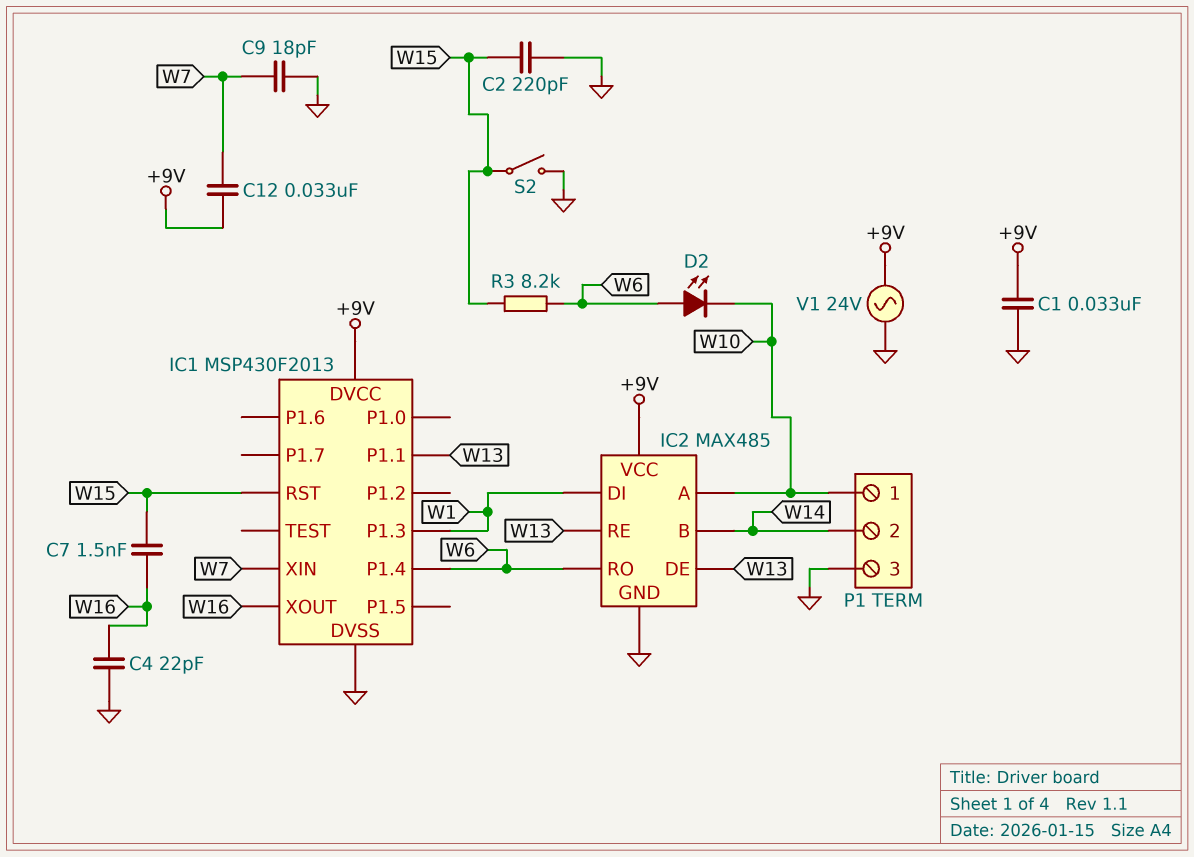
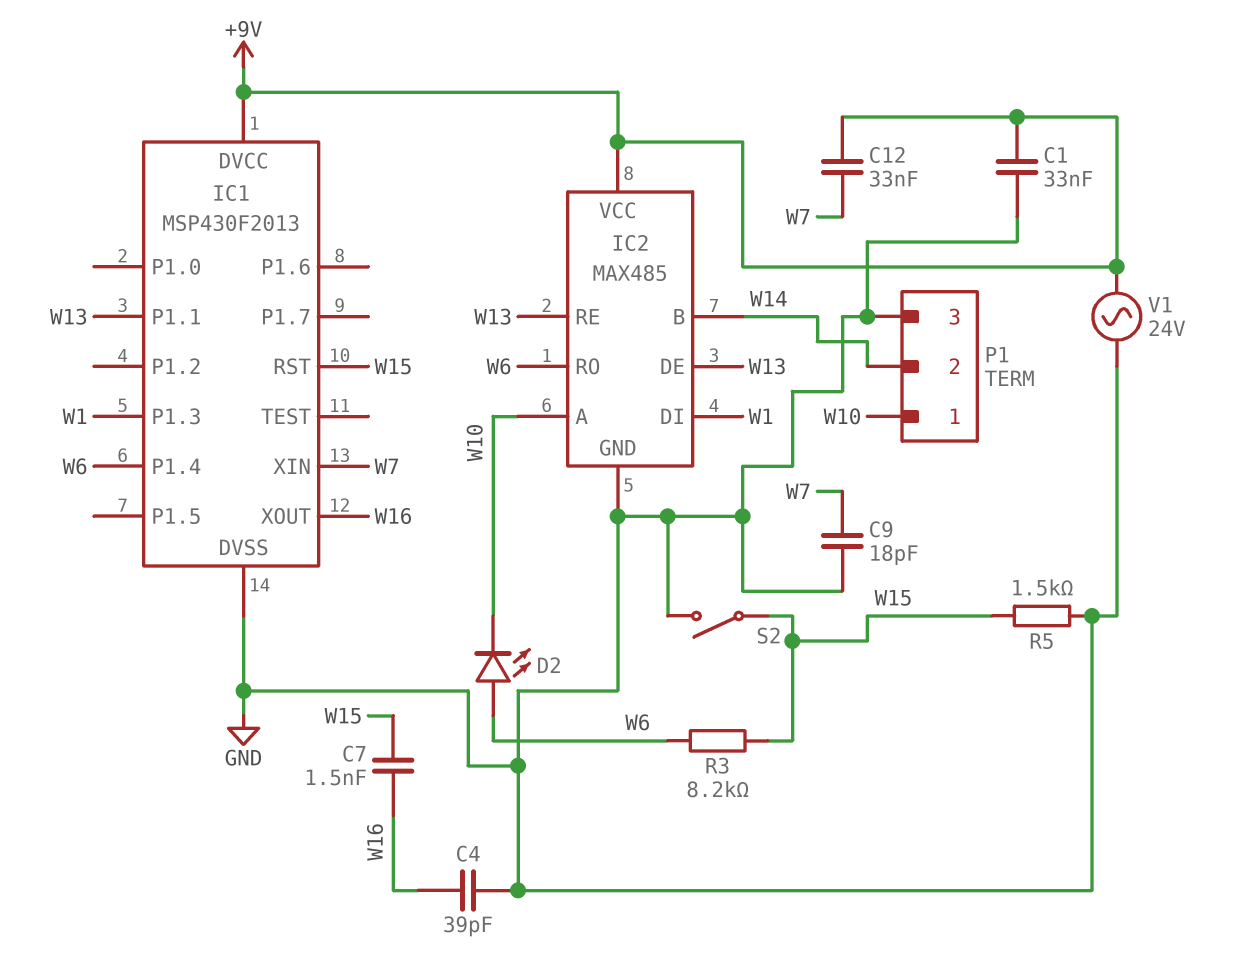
C2: 220pF (GND, W15) -> none
C4: 22pF (GND, W16) -> 39pF (GND, W16)
R5: none -> 1.5k (GND, W15)

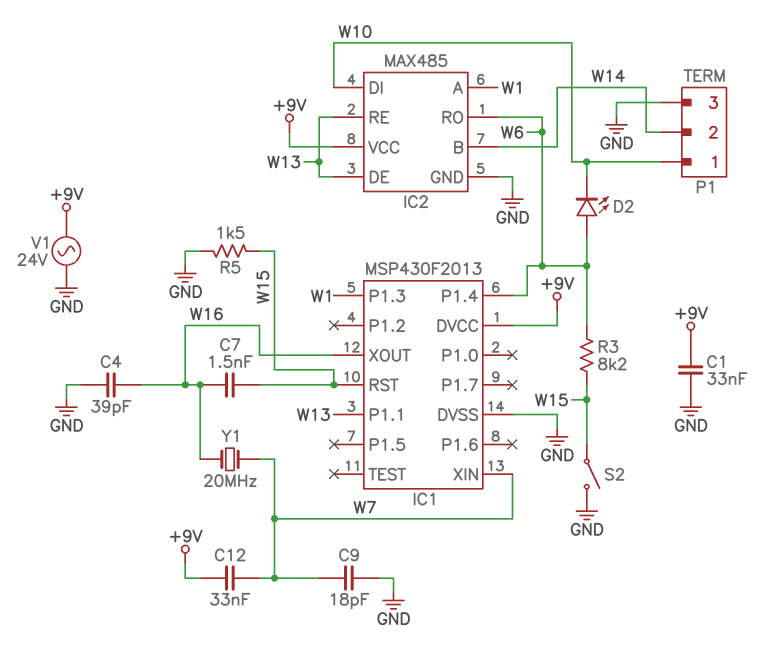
IC2 pin A: W10 -> W1
IC2 pin DI: W1 -> W10
Y1: none -> 20MHz (W7, W16)

